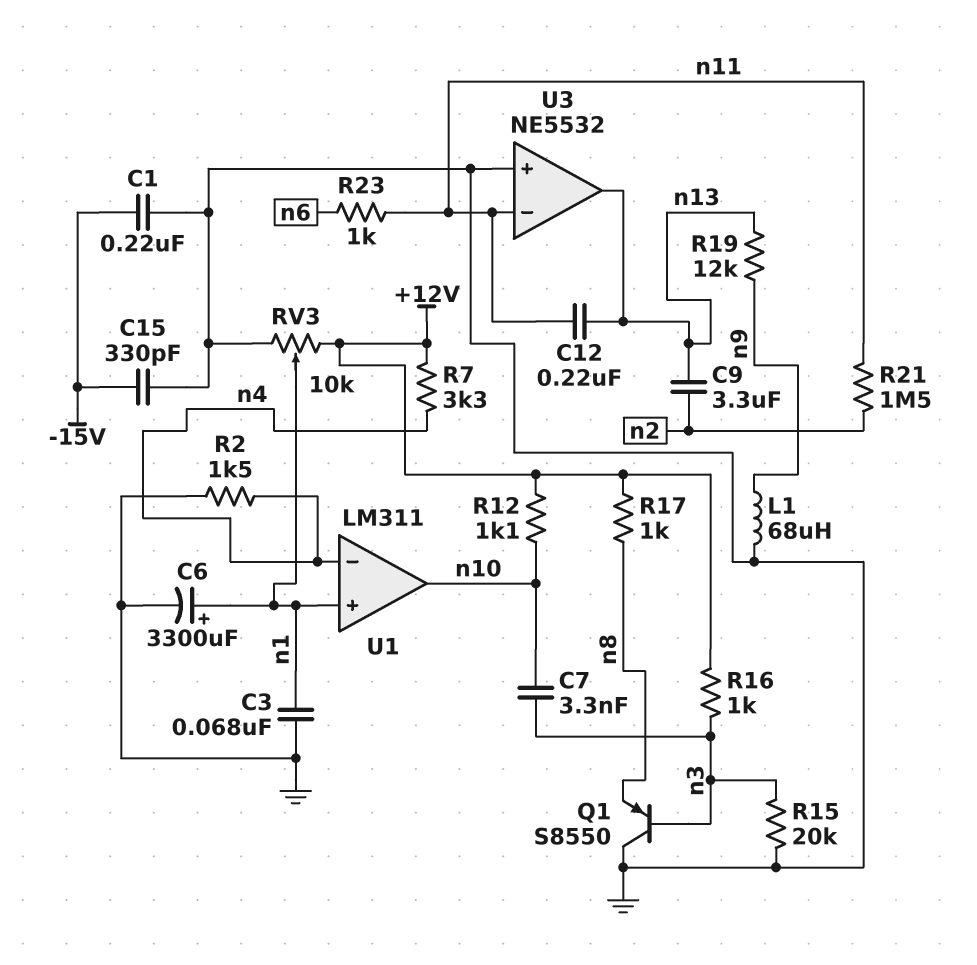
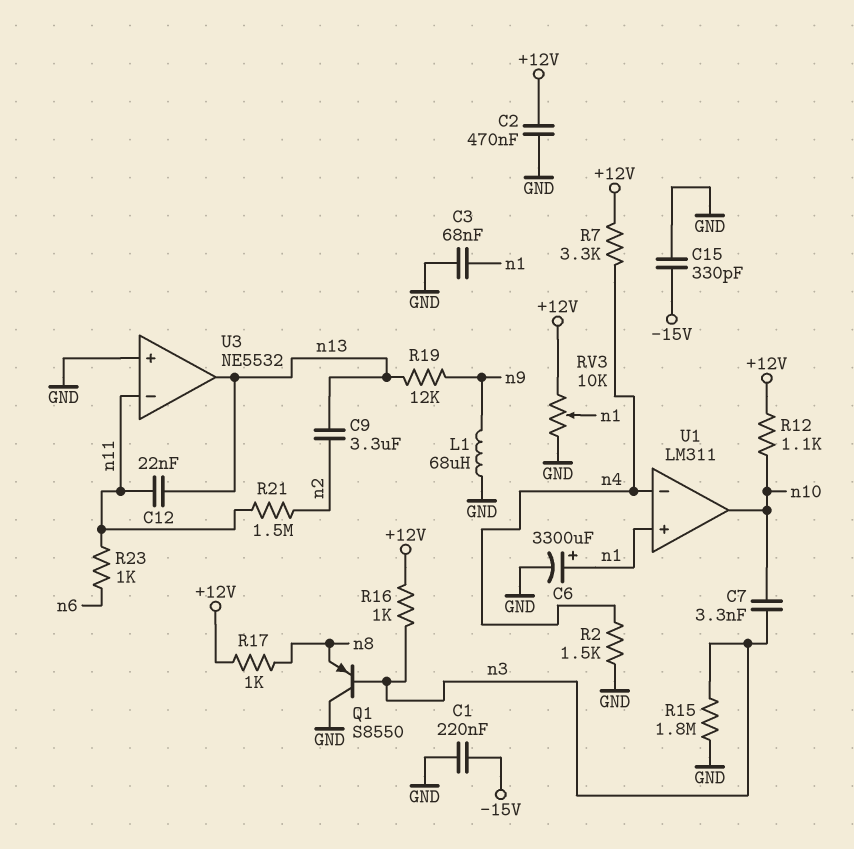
C2: none -> 470nF (+12V, GND)
C12: 220nF (n11, n13) -> 22nF (n11, n13)
R15: 20k (GND, n3) -> 1.8M (GND, n3)

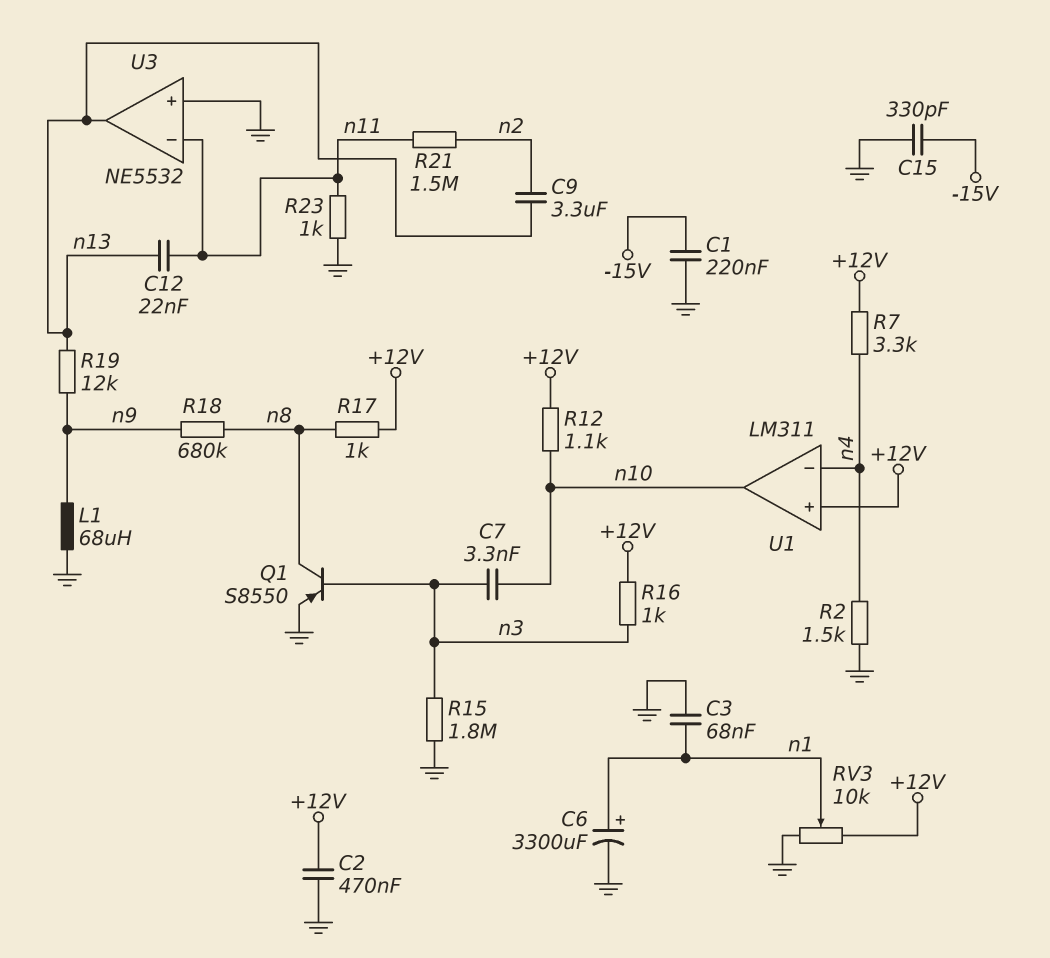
Q1: PNP S8550 (B n3, C GND, E n8) -> PNP S8550 (B n3, C n8, E GND)
R18: none -> 680k (n8, n9)
R23: 1k (n6, n11) -> 1k (GND, n11)
U1 pin in+: n1 -> +12V

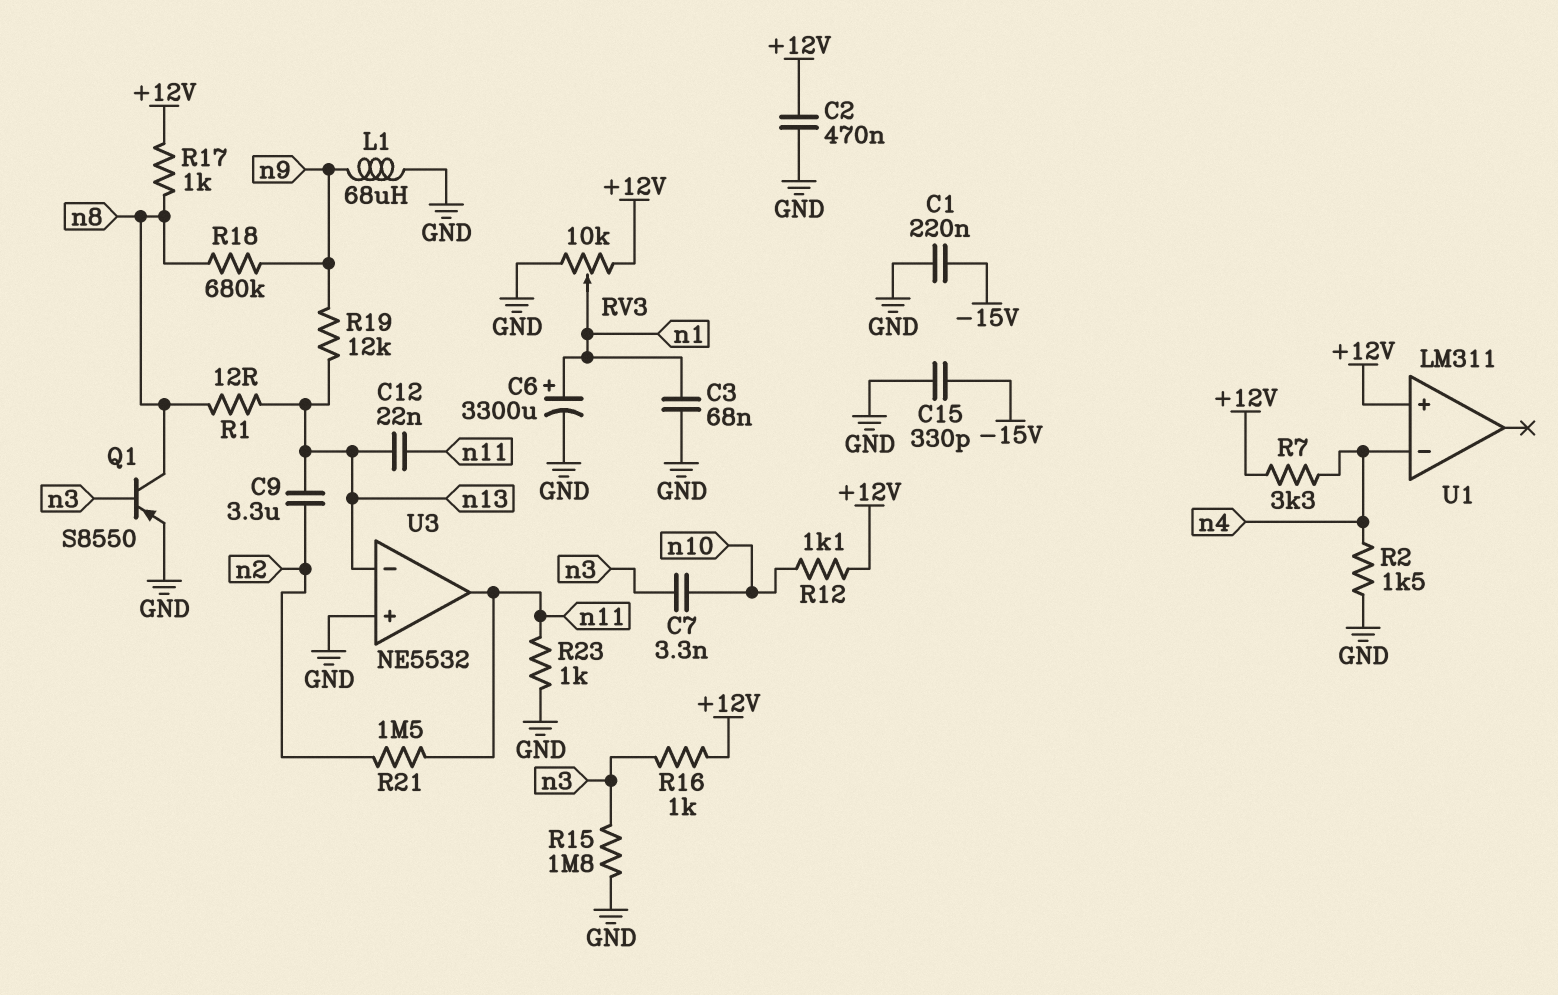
R1: none -> 12 (n8, n13)
U1 pin out: n10 -> none
U3 pin in-: n11 -> n13
U3 pin out: n13 -> n11

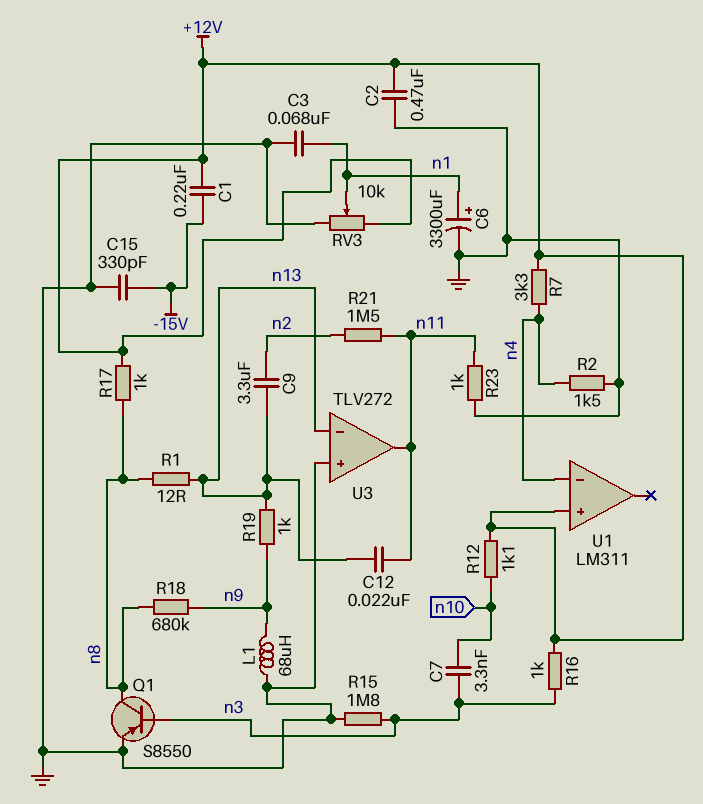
C1: 220nF (-15V, GND) -> 220nF (+12V, -15V)
R19: 12k (n9, n13) -> 1k (n9, n13)
U3: NE5532 -> TLV272

